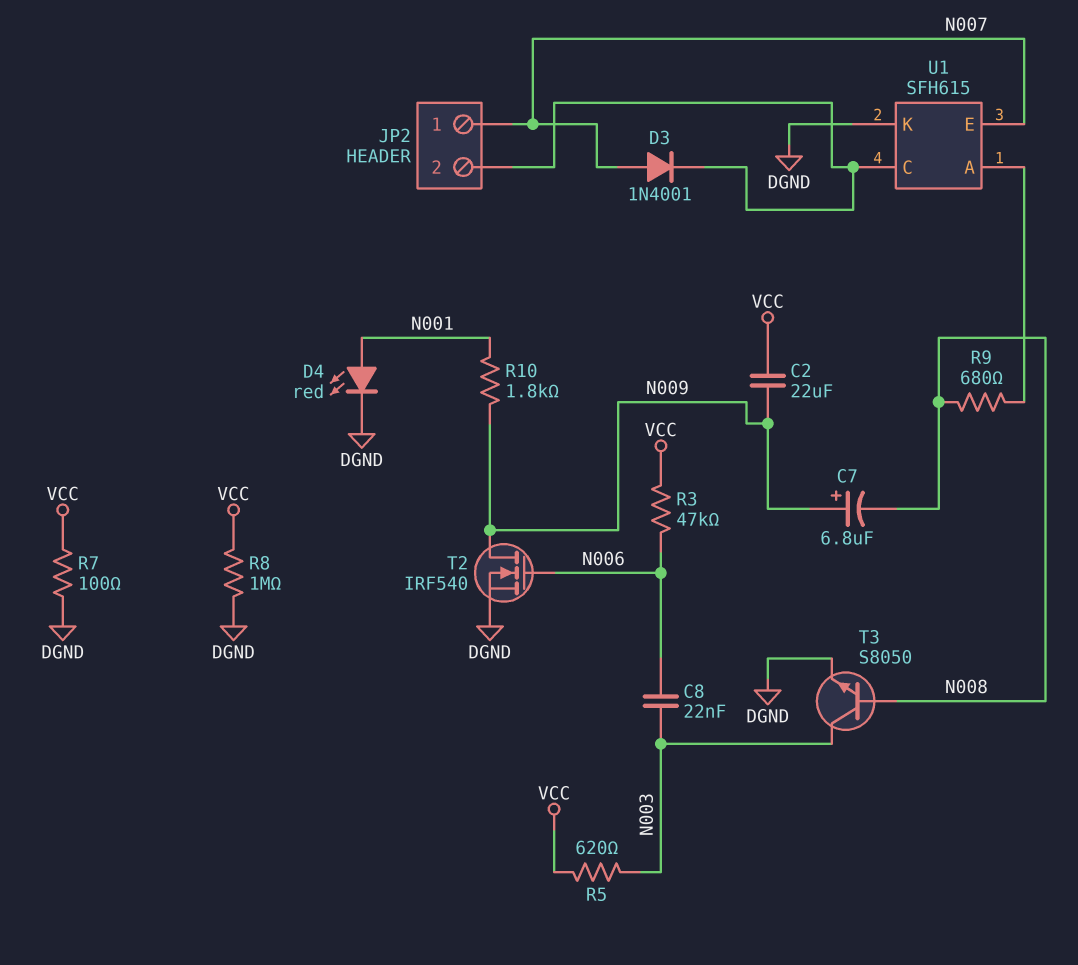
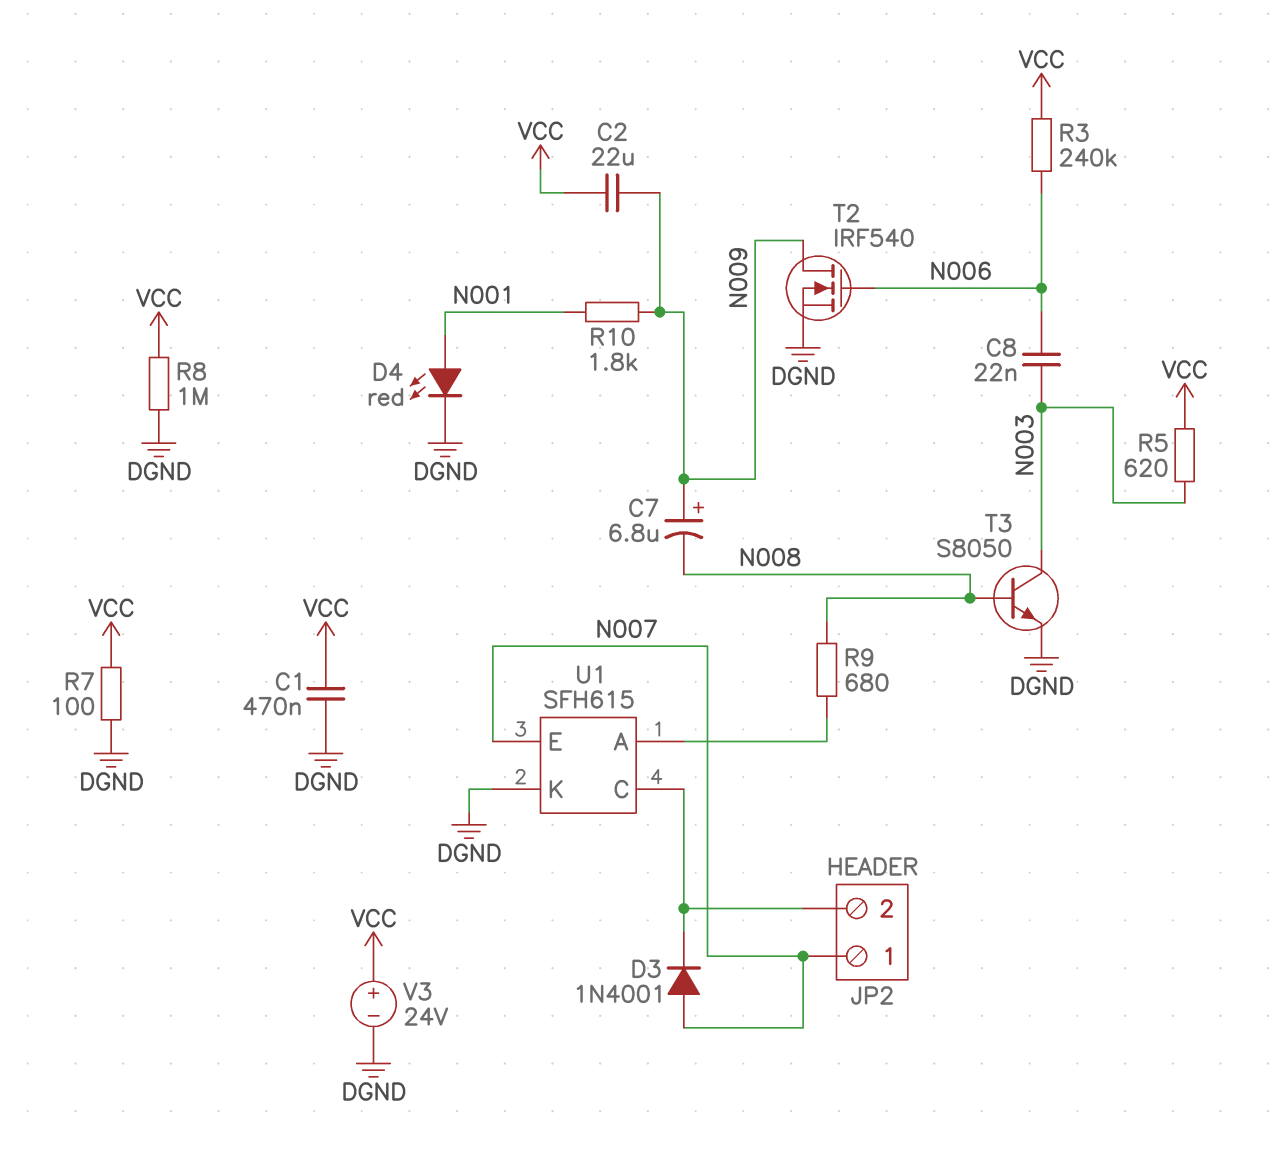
C1: none -> 470nF (DGND, VCC)
R3: 47k (N006, VCC) -> 240k (N006, VCC)
V3: none -> 24V (plus VCC, minus DGND)

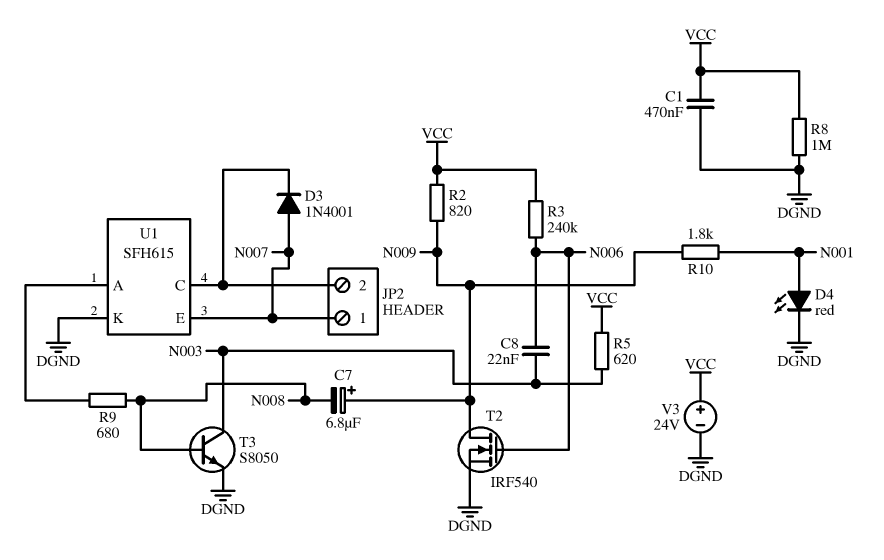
C2: 22uF (N009, VCC) -> none
R2: none -> 820 (N009, VCC)
R7: 100 (DGND, VCC) -> none

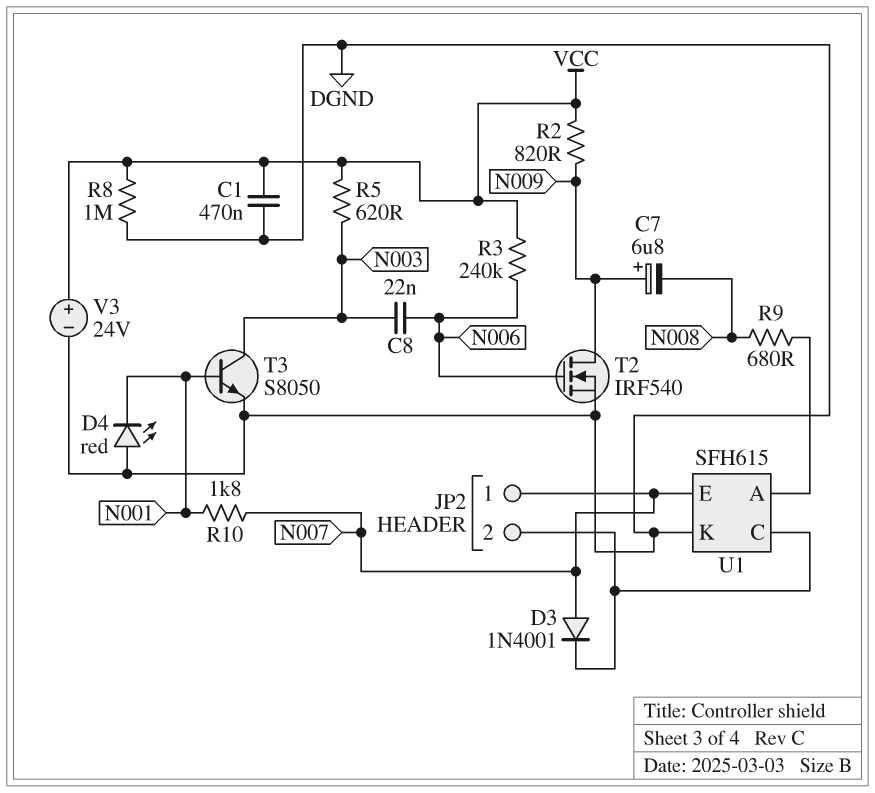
D4: LED red (A N001, K DGND) -> LED red (A DGND, K N001)
R10: 1.8k (N001, N009) -> 1.8k (N001, N007)
T3: NPN S8050 (B N008, C N003, E DGND) -> NPN S8050 (B N001, C N003, E DGND)

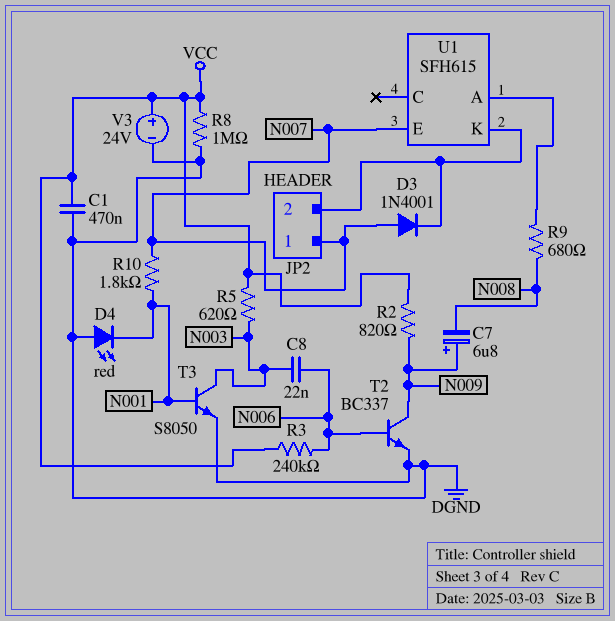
T2: NMOS IRF540 (G N006, D N009, S DGND) -> NPN BC337 (B N006, C N009, E DGND)
U1 pin C: JP2/2 -> none
U1 pin K: DGND -> JP2/2

